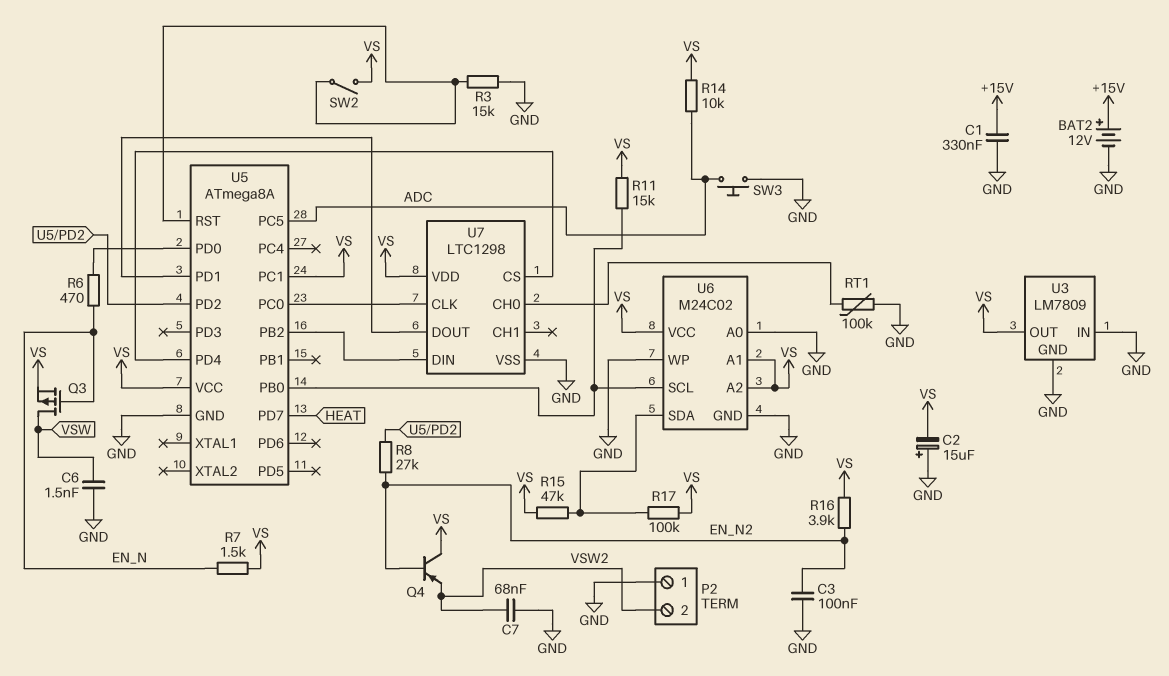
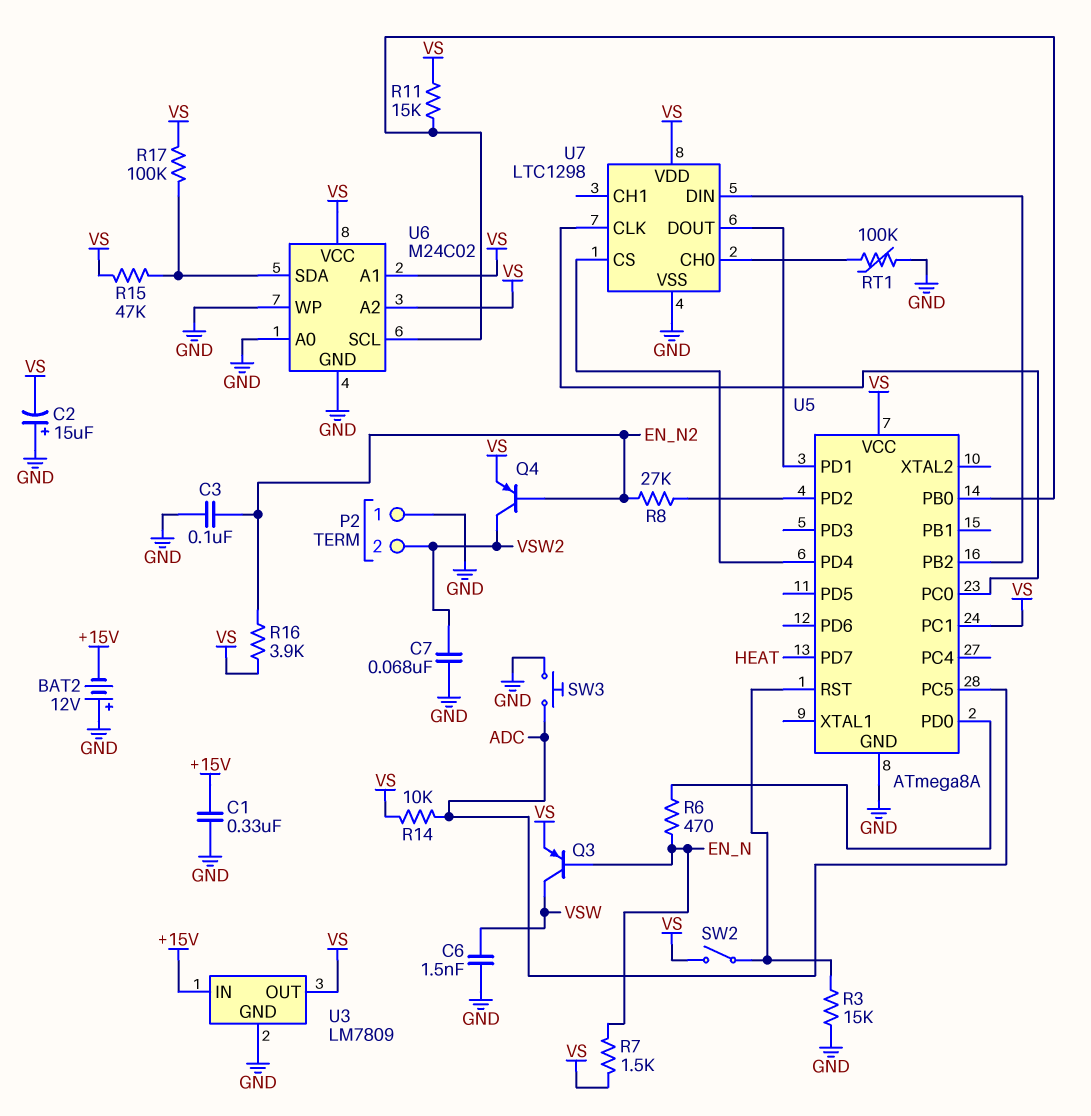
BAT2: 12V (plus +15V, minus GND) -> 12V (plus GND, minus +15V)
Q3: PMOS (G EN_N, D VSW, S VS) -> PNP (B EN_N, C VSW, E VS)
Q4: PNP (B EN_N2, C VS, E VSW2) -> PNP (B EN_N2, C VSW2, E VS)
U3 pin IN: GND -> +15V

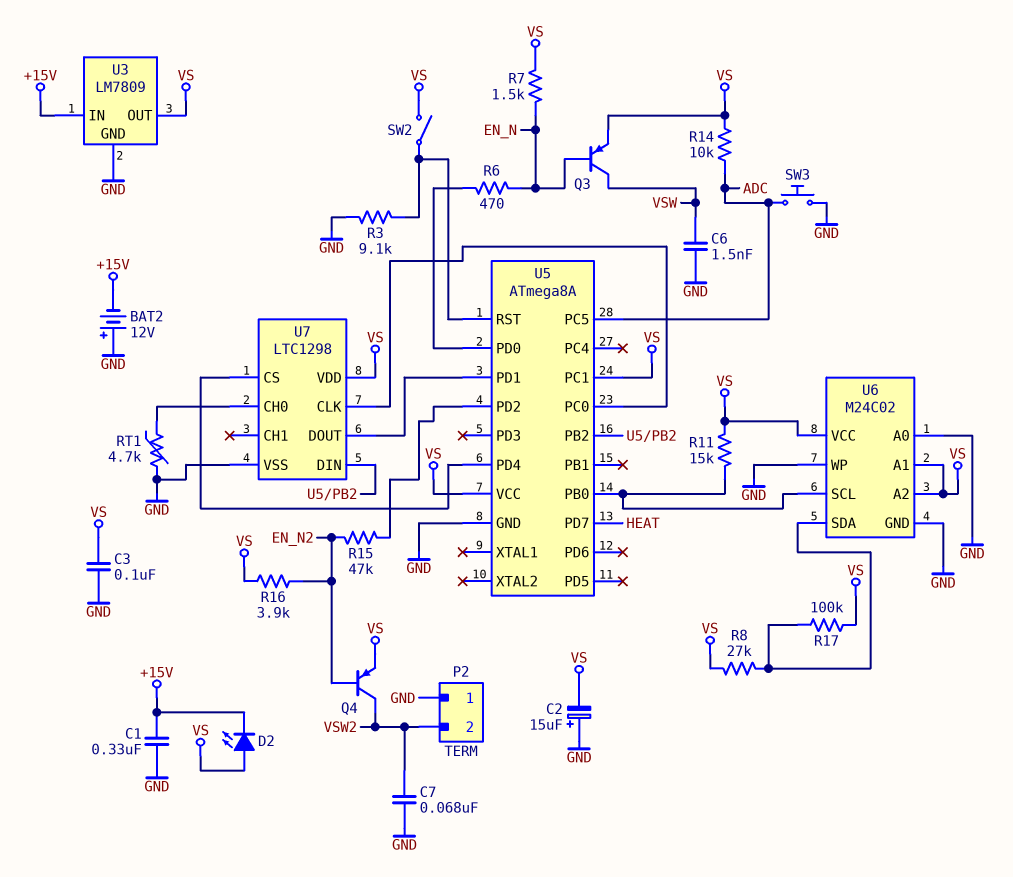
C3: 100nF (EN_N2, GND) -> 100nF (GND, VS)
D2: none -> LED (A VS, K +15V)
R3: 15k (GND, U5/RST) -> 9.1k (GND, U5/RST)
R8: 27k (EN_N2, U5/PD2) -> 27k (U6/SDA, VS)
R15: 47k (U6/SDA, VS) -> 47k (EN_N2, U5/PD2)
RT1: 100k (GND, U7/CH0) -> 4.7k (GND, U7/CH0)

